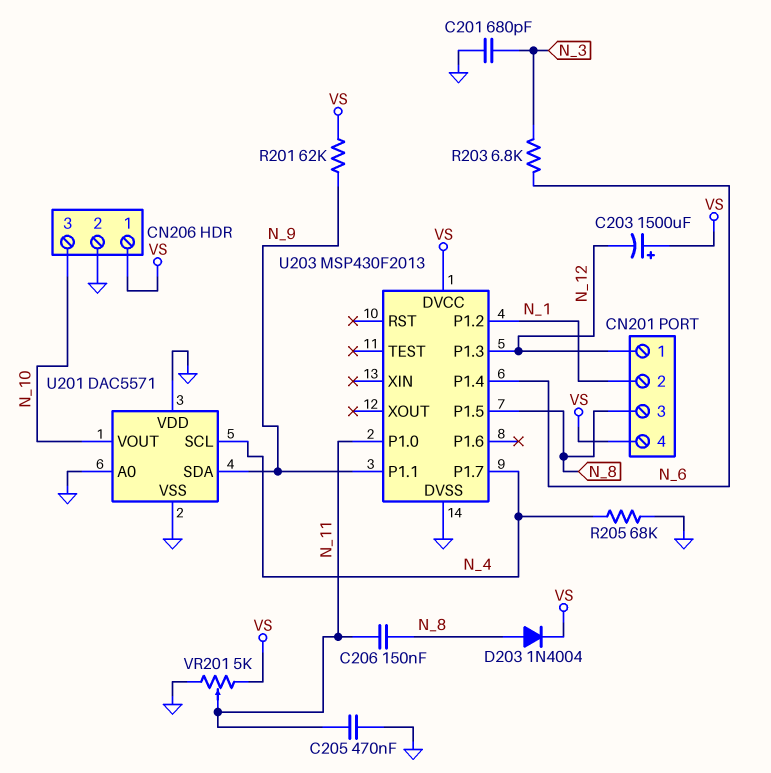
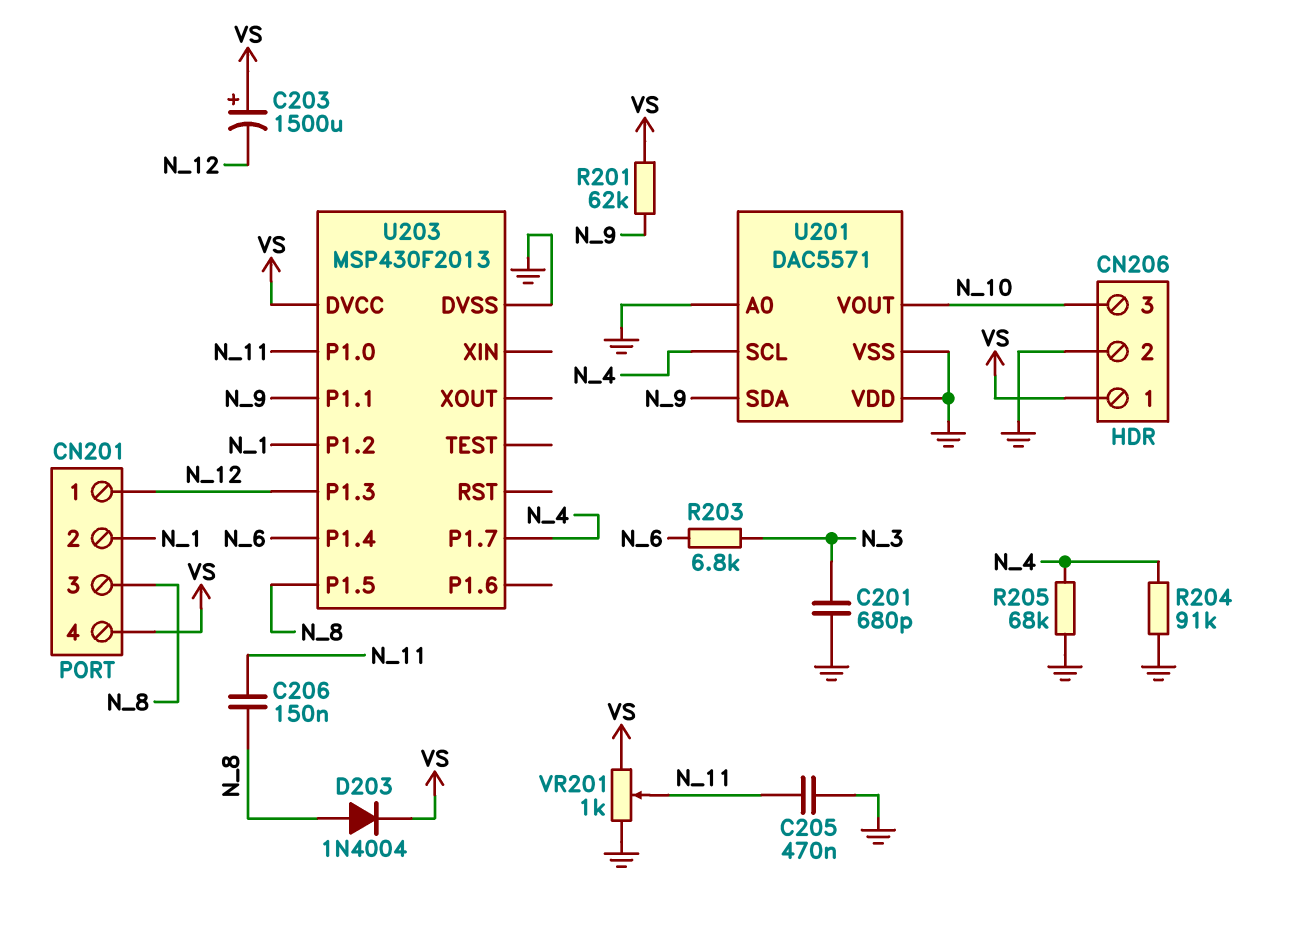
R204: none -> 91k (GND, N_4)
VR201: 5k (GND, VS, wiper N_11) -> 1k (GND, VS, wiper N_11)

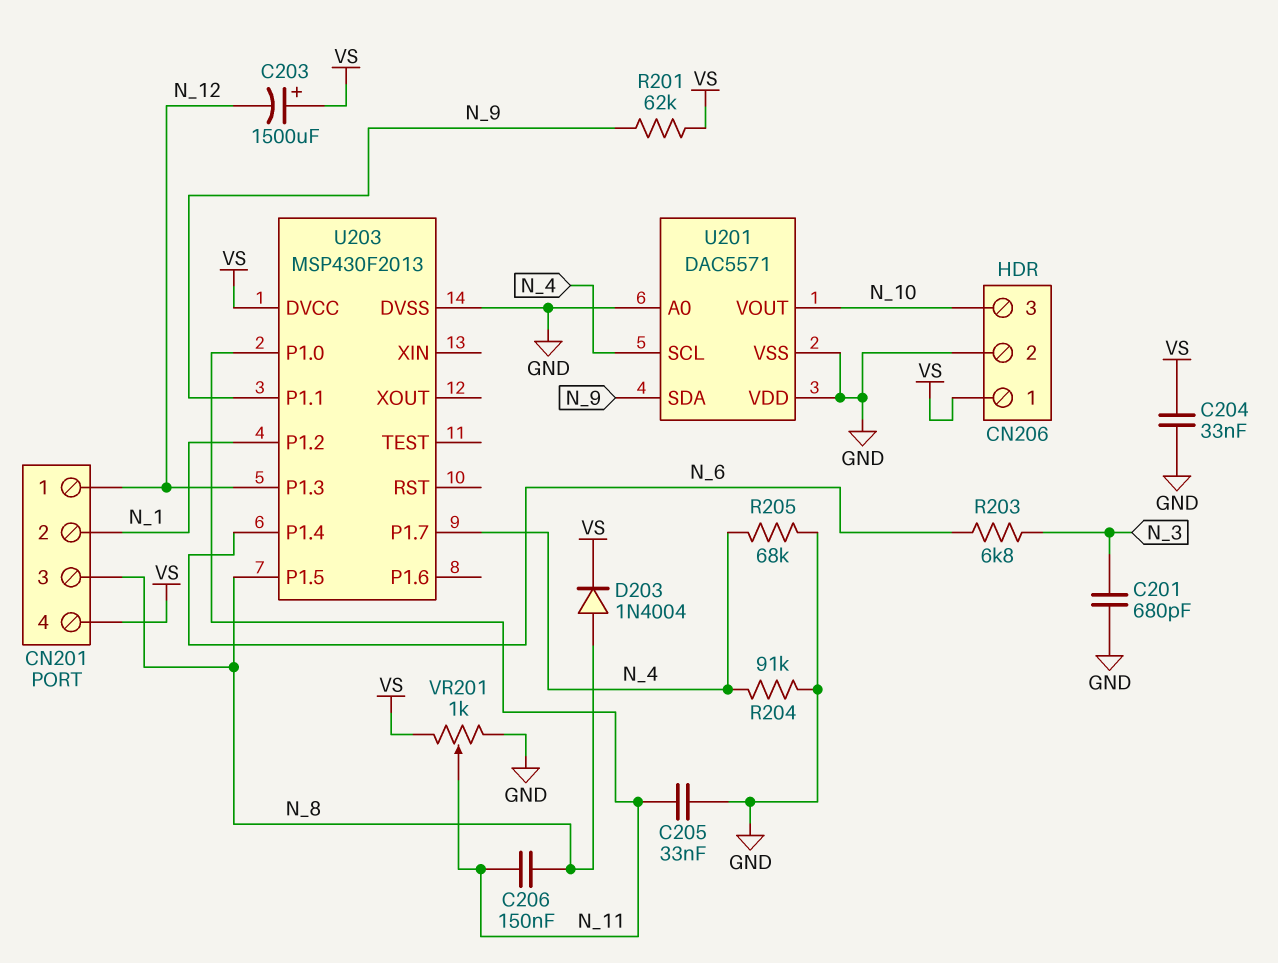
C204: none -> 33nF (GND, VS)
C205: 470nF (GND, N_11) -> 33nF (GND, N_11)

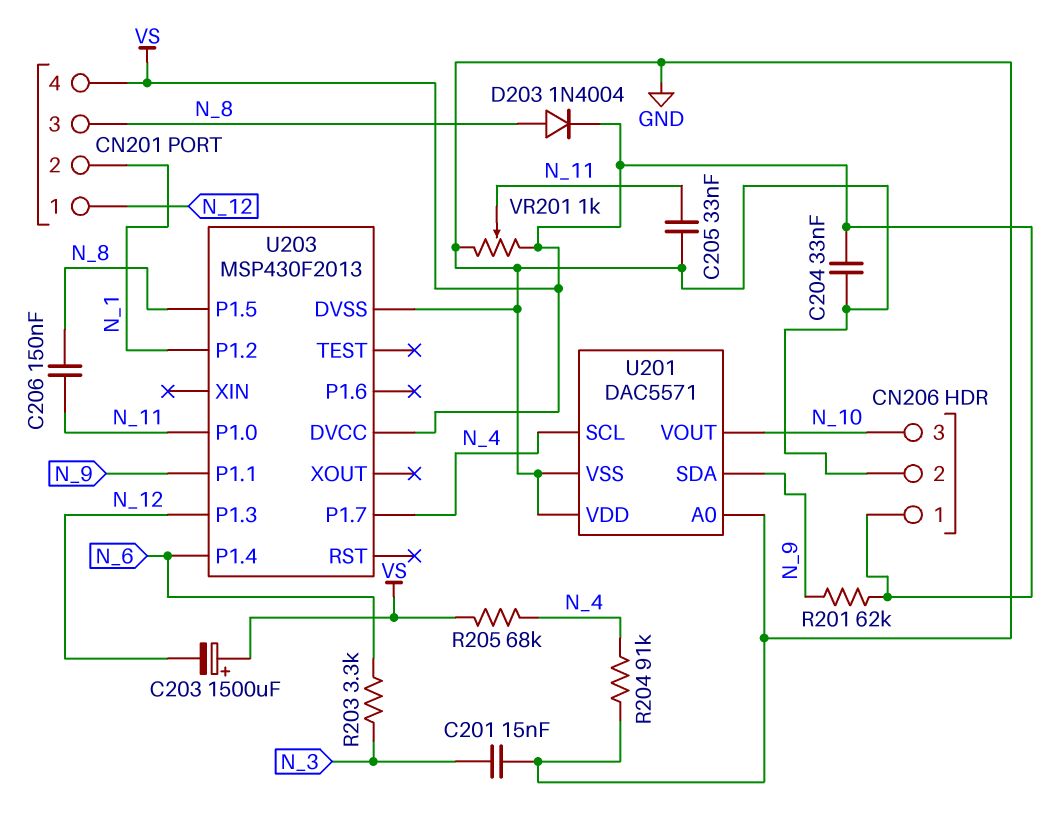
C201: 680pF (GND, N_3) -> 15nF (GND, N_3)
R203: 6.8k (N_3, N_6) -> 3.3k (N_3, N_6)
R205: 68k (GND, N_4) -> 68k (N_4, VS)

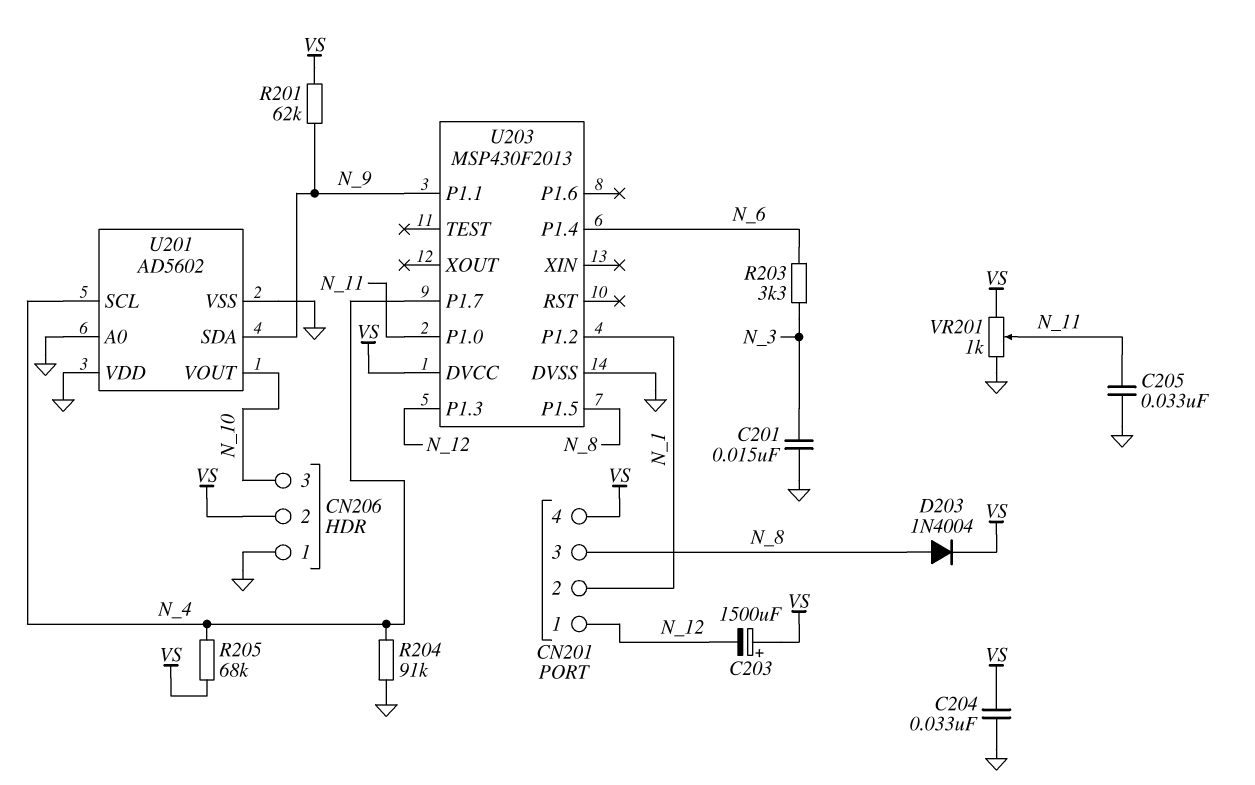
C206: 150nF (N_8, N_11) -> none
CN206 pin 1: VS -> GND
CN206 pin 2: GND -> VS
U201: DAC5571 -> AD5602

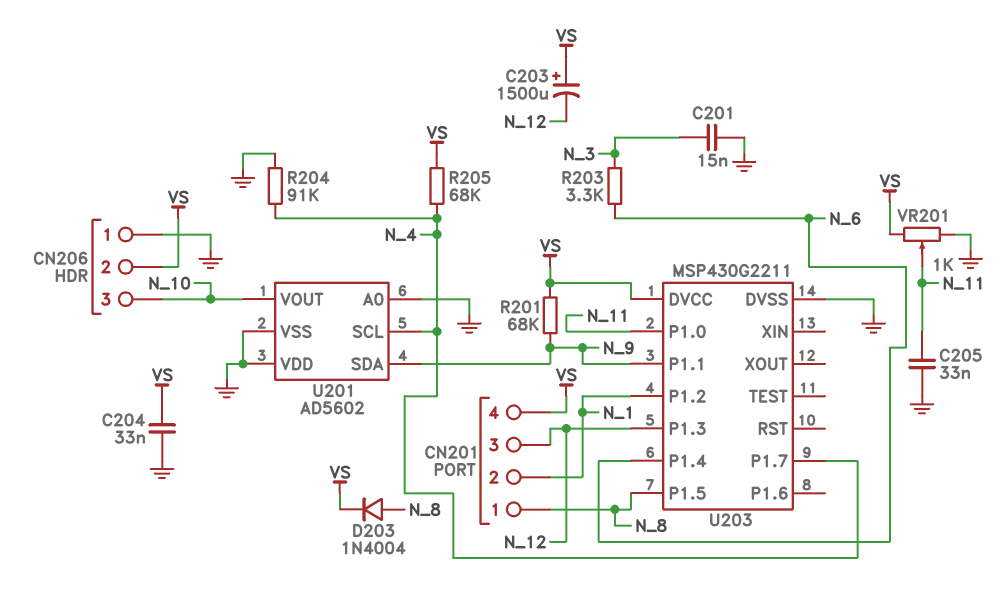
CN201 pin 1: N_12 -> N_8
CN201 pin 3: N_8 -> N_12
R201: 62k (N_9, VS) -> 68k (N_9, VS)
U203: MSP430F2013 -> MSP430G2211

